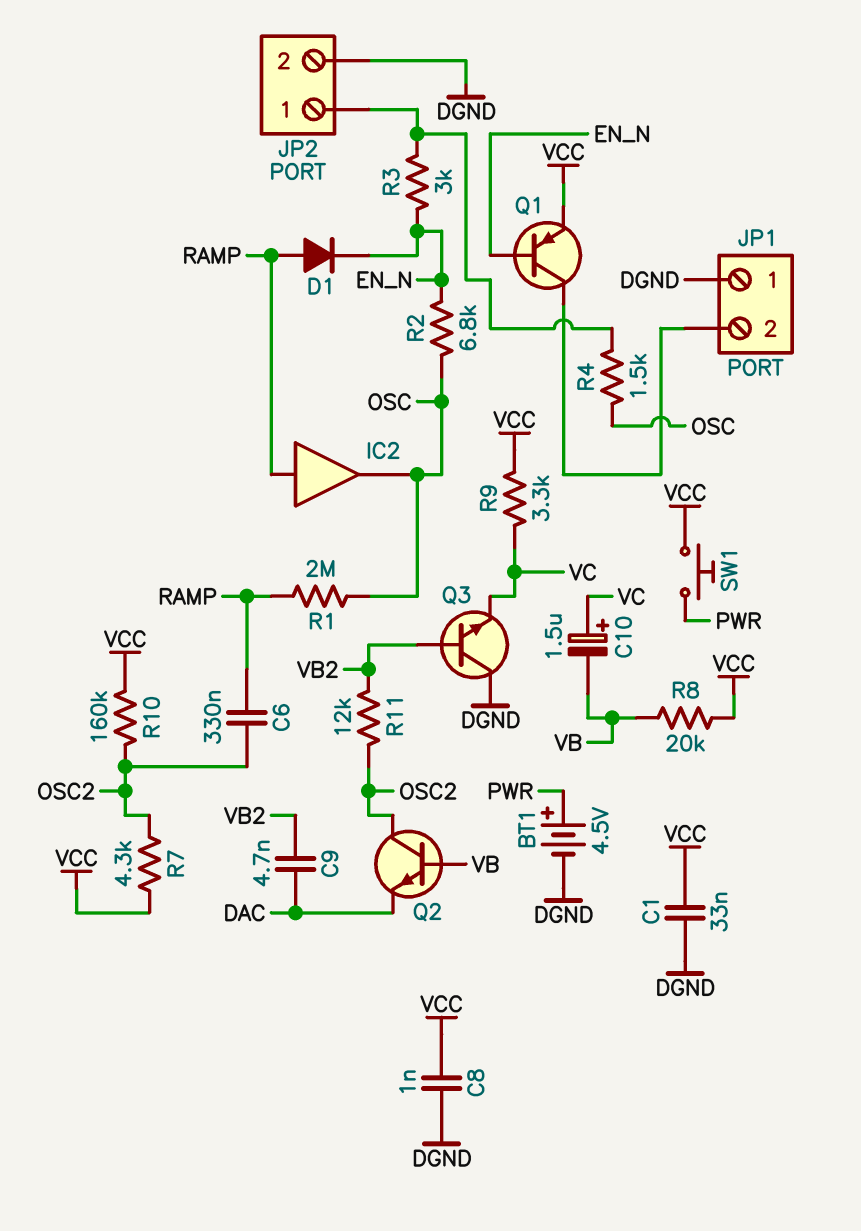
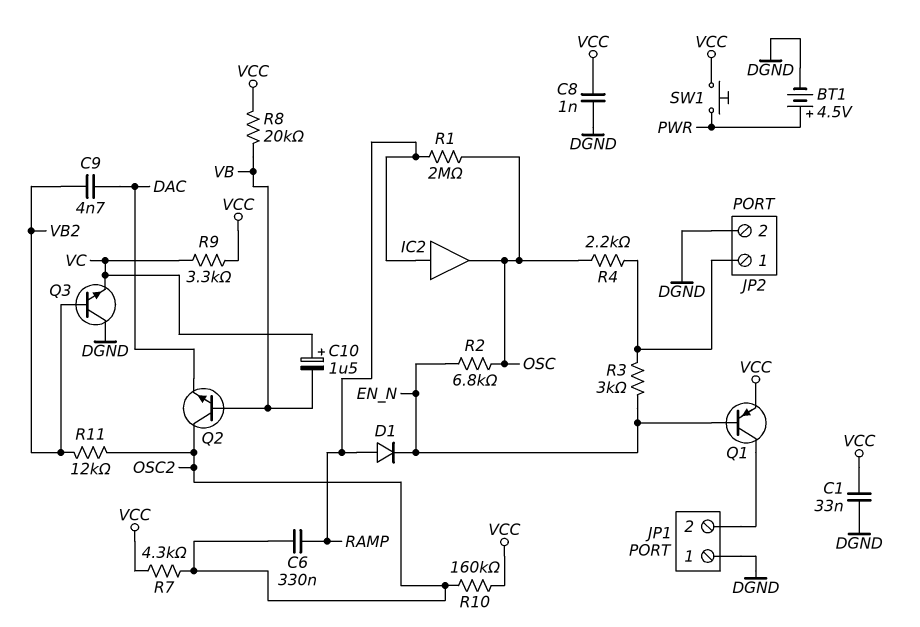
R4: 1.5k (JP2/1, OSC) -> 2.2k (JP2/1, OSC)

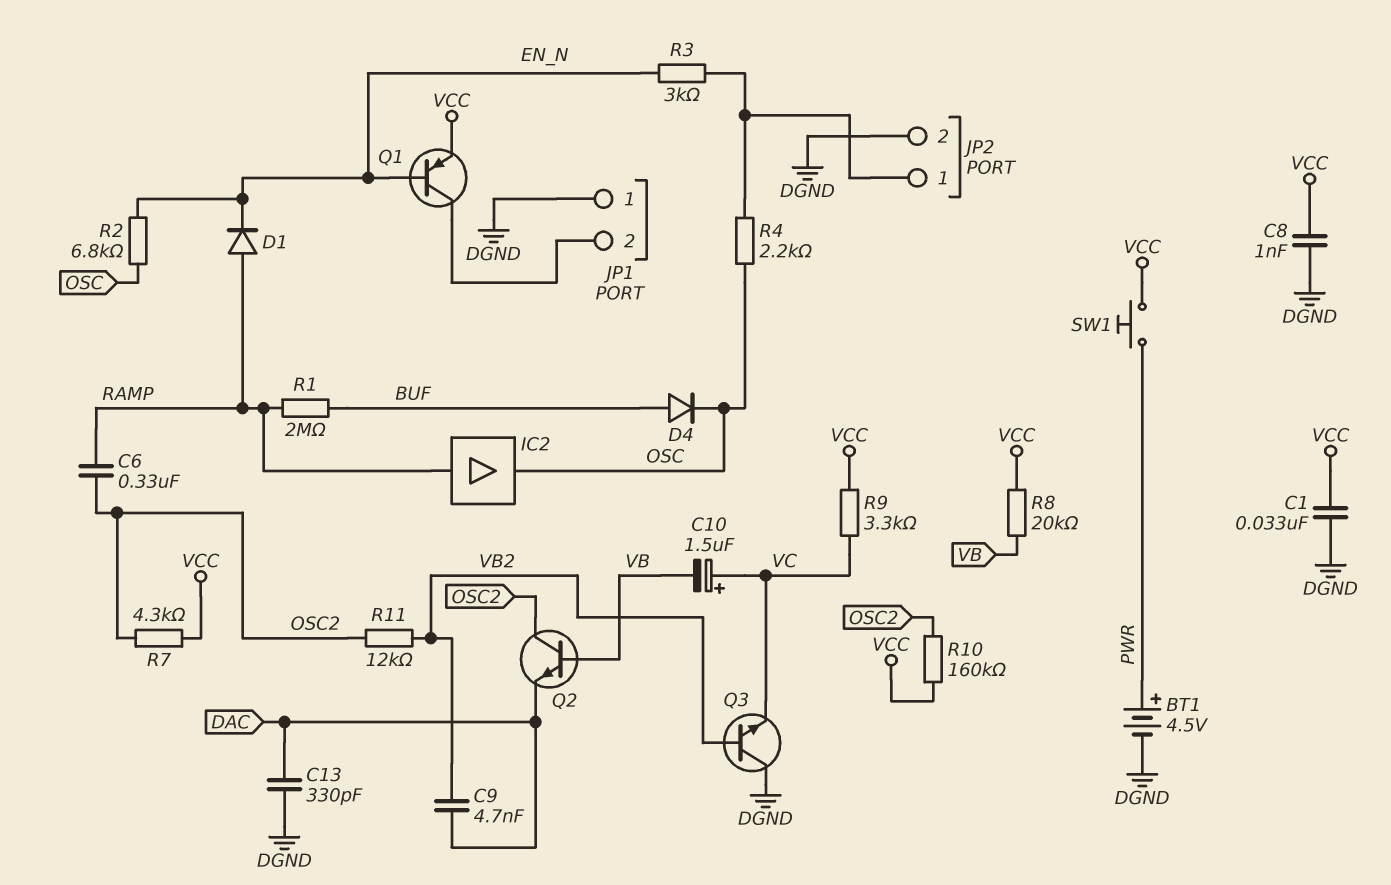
C13: none -> 330pF (DAC, DGND)
D4: none -> diode (A BUF, K OSC)
R1: 2M (OSC, RAMP) -> 2M (BUF, RAMP)

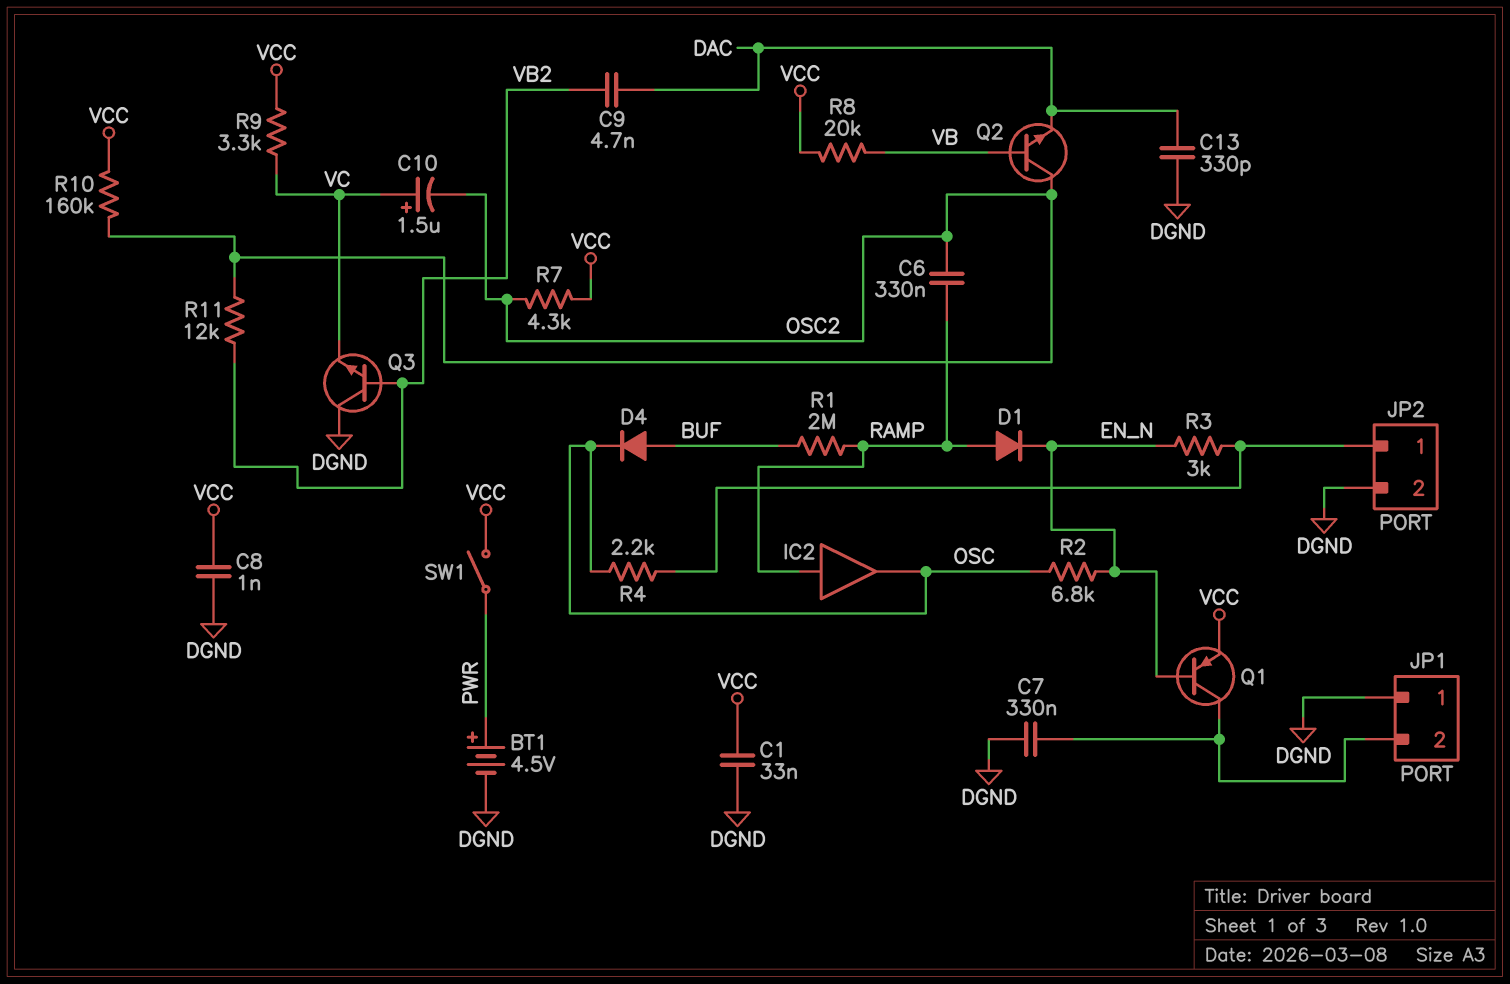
C7: none -> 330nF (DGND, JP1/2)
C10: 1.5uF (plus VC, minus VB) -> 1.5uF (plus VC, minus OSC2)
SW1: button (PWR, VCC) -> switch (PWR, VCC)

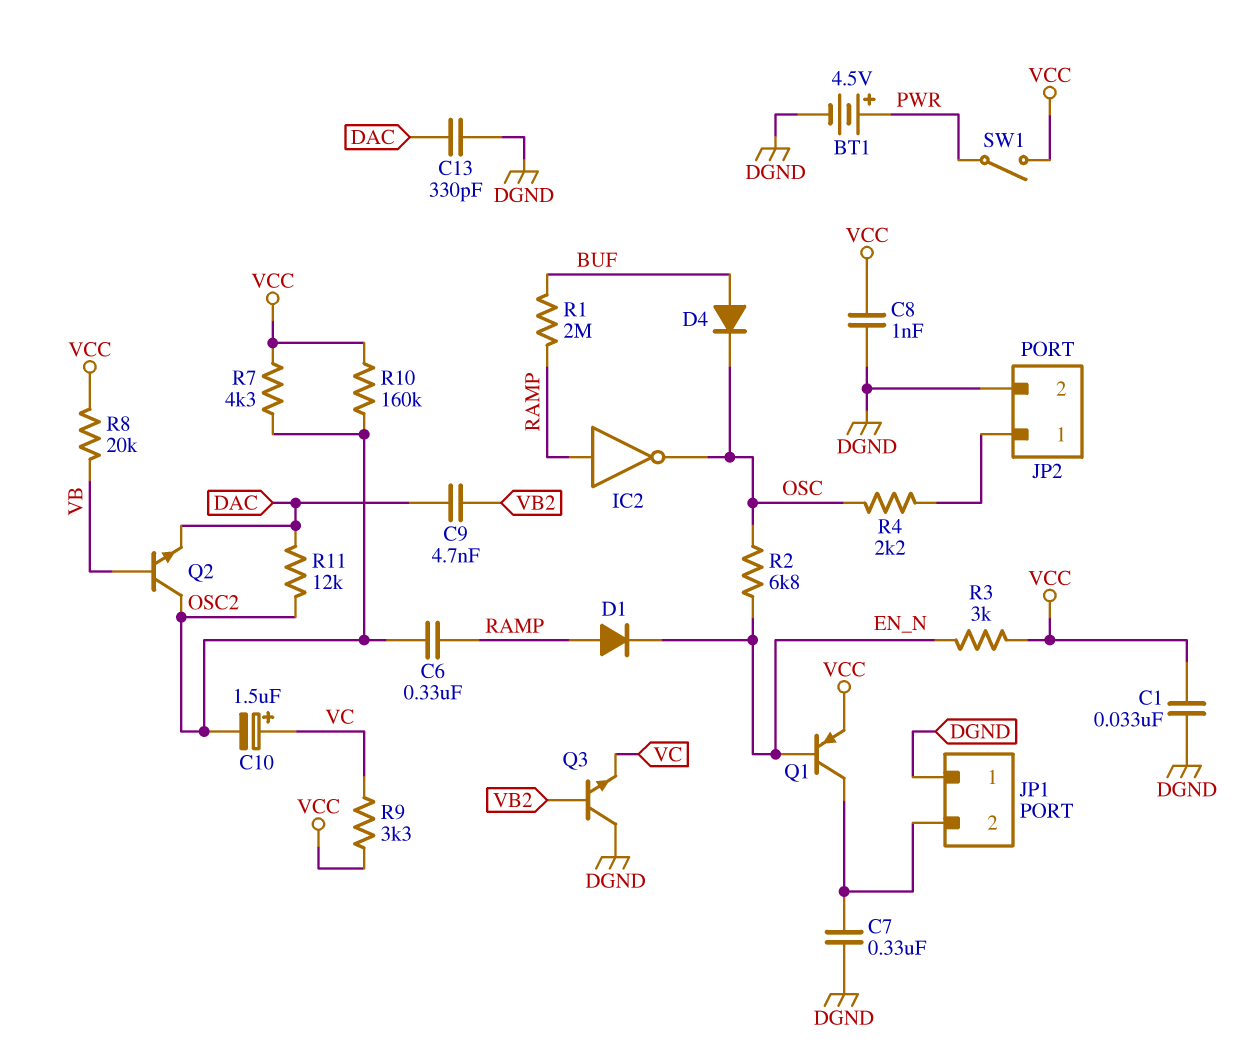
IC2: buffer (in RAMP, out OSC) -> NOT (in RAMP, out OSC)
R3: 3k (EN_N, JP2/1) -> 3k (EN_N, VCC)
R11: 12k (OSC2, VB2) -> 12k (DAC, OSC2)

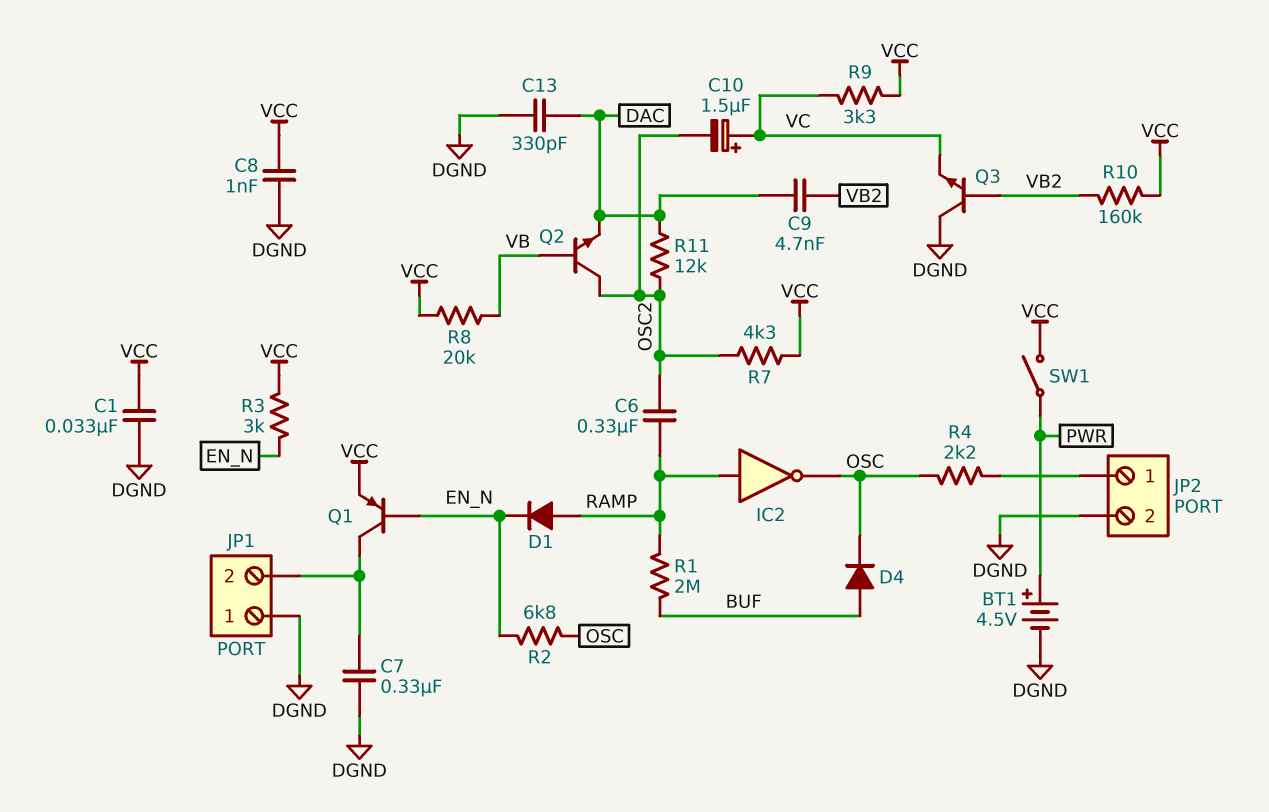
R10: 160k (OSC2, VCC) -> 160k (VB2, VCC)

